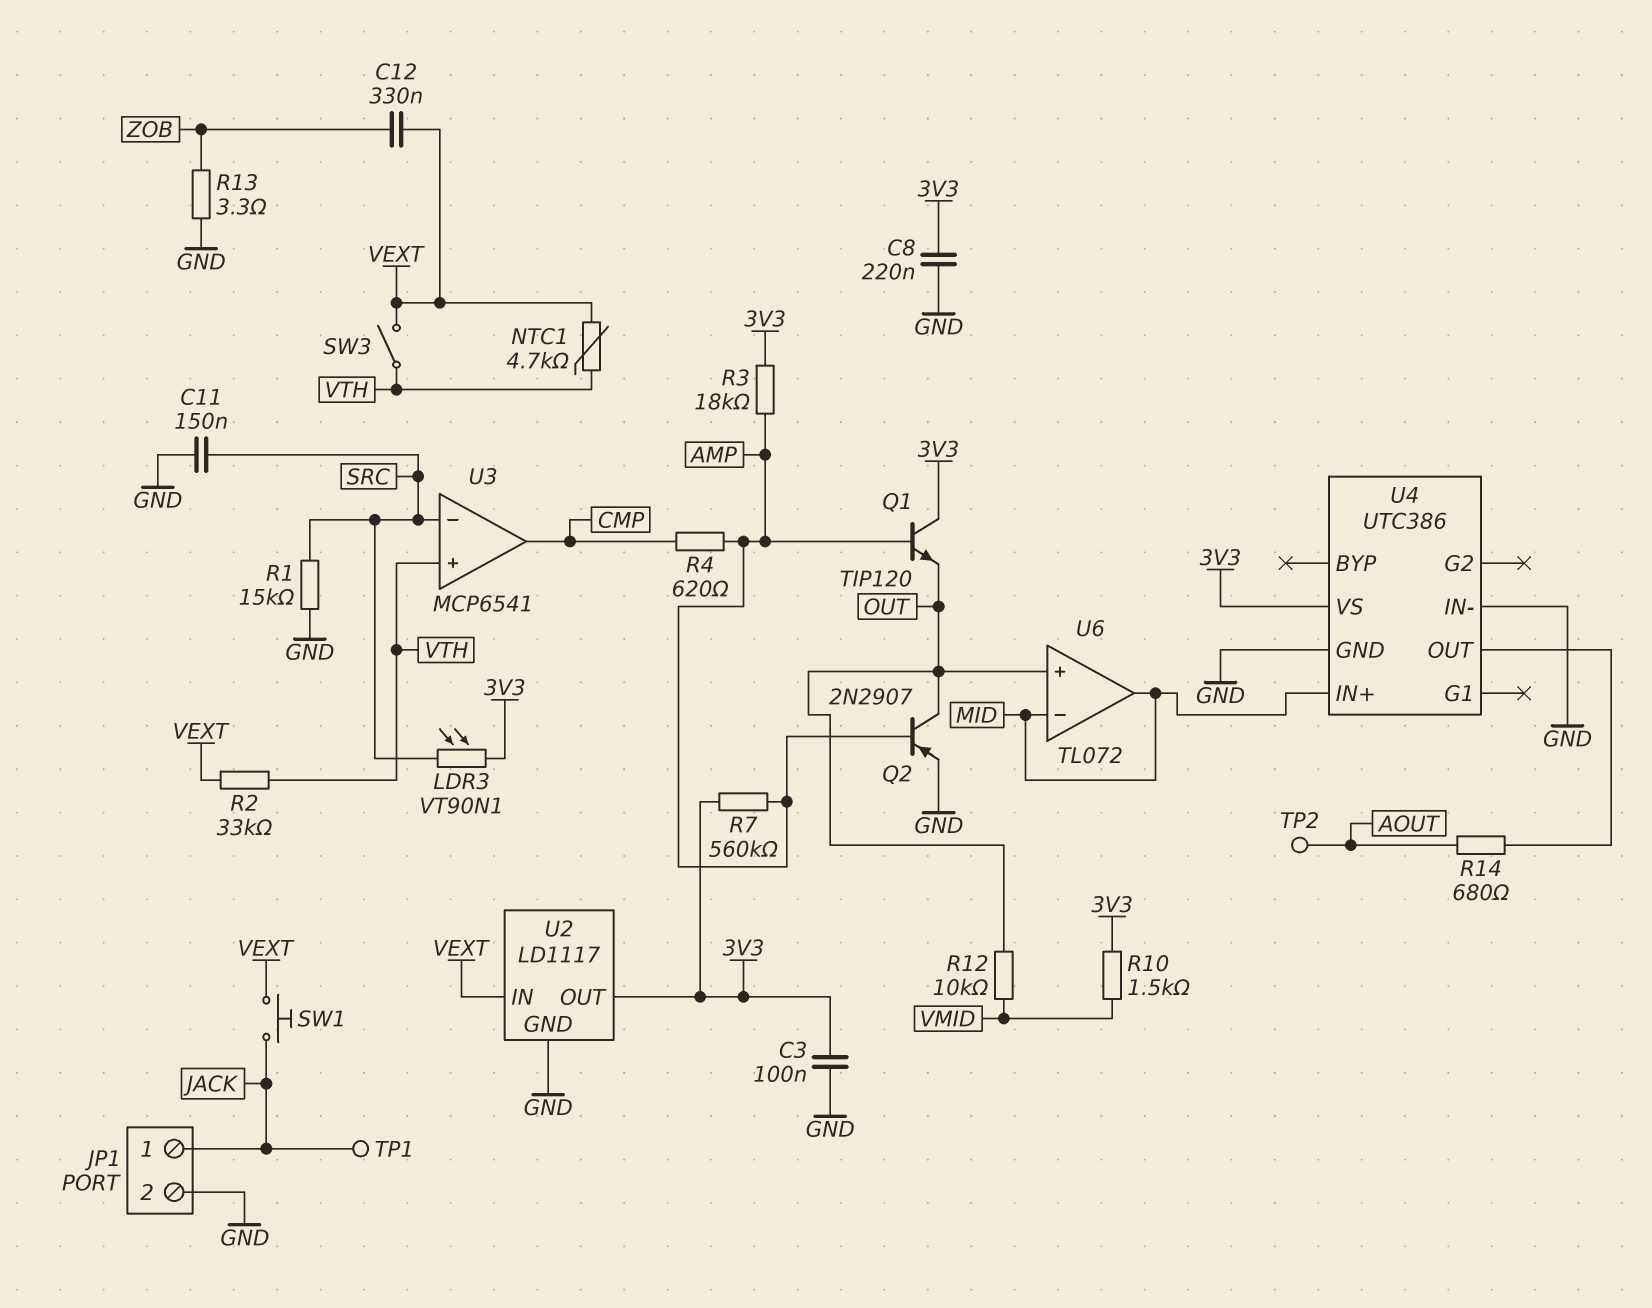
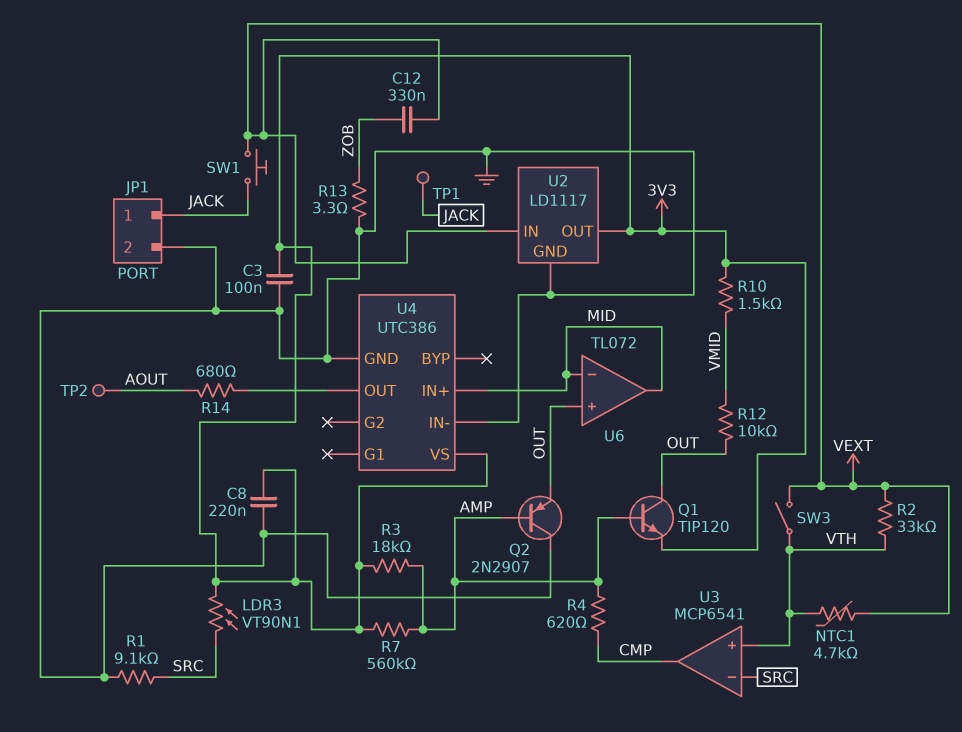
C11: 150nF (GND, SRC) -> none
Q1: NPN TIP120 (B AMP, C 3V3, E OUT) -> NPN TIP120 (B AMP, C OUT, E 3V3)
Q2: PNP 2N2907 (B AMP, C OUT, E GND) -> PNP 2N2907 (B AMP, C GND, E OUT)
R1: 15k (GND, SRC) -> 9.1k (GND, SRC)

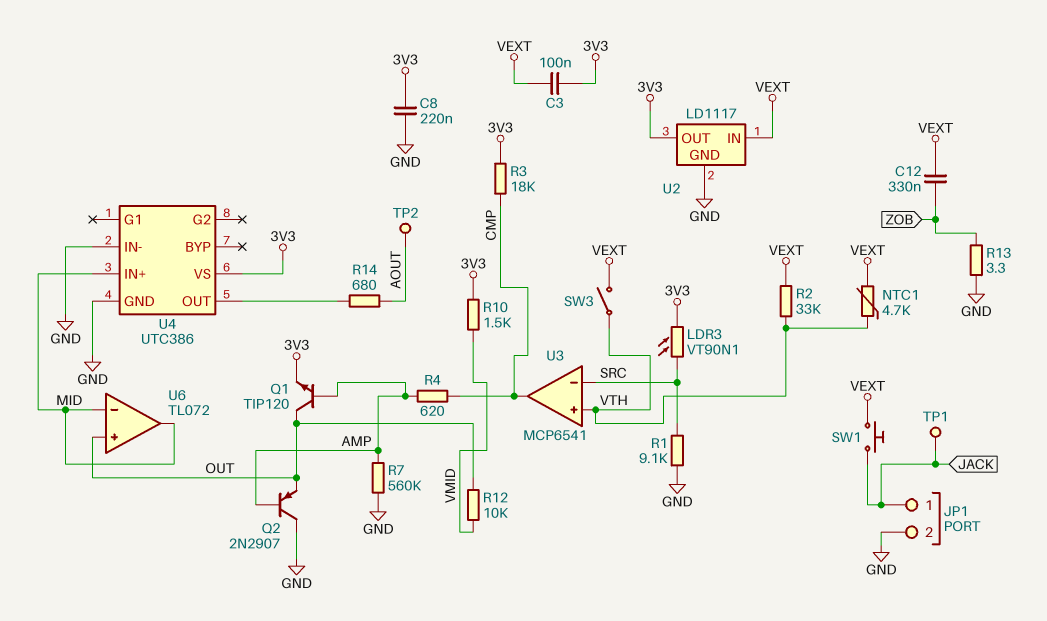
C3: 100nF (3V3, GND) -> 100nF (3V3, VEXT)
R3: 18k (3V3, AMP) -> 18k (3V3, CMP)
R7: 560k (3V3, AMP) -> 560k (AMP, GND)

